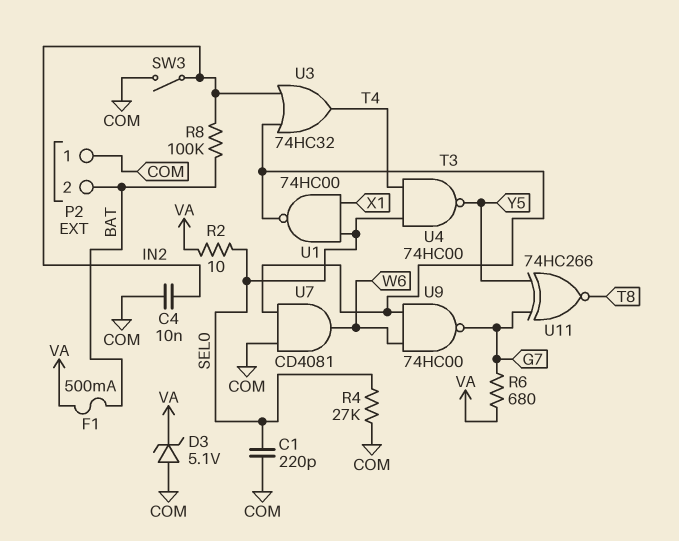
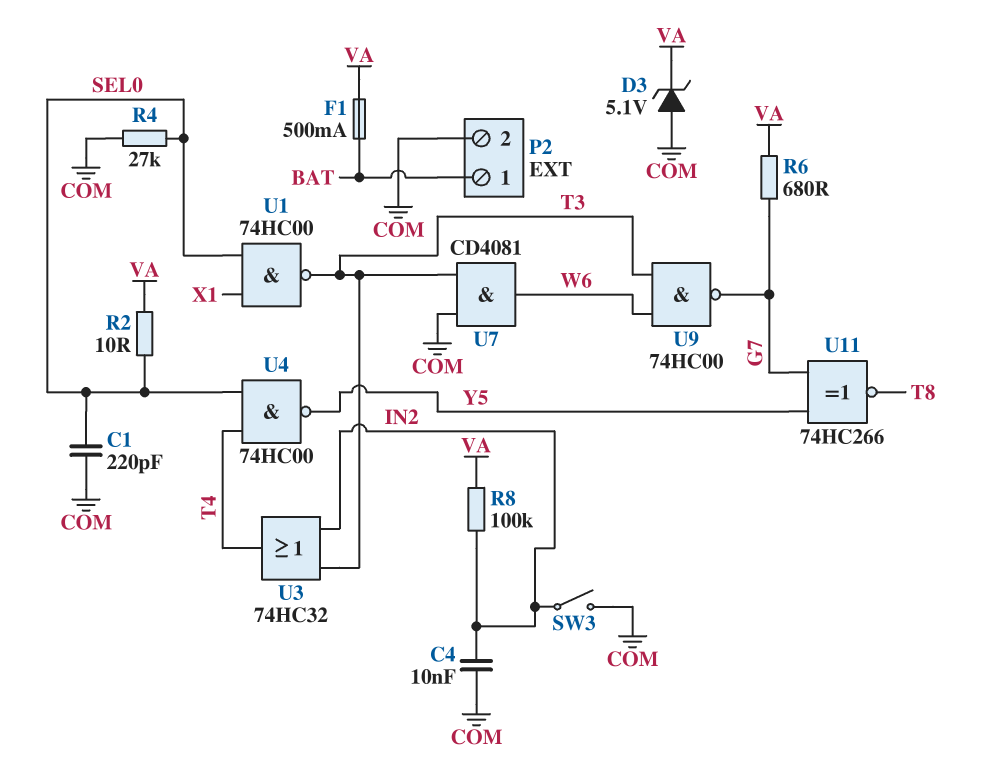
P2 pin 1: COM -> BAT
P2 pin 2: BAT -> COM
R8: 100k (BAT, IN2) -> 100k (IN2, VA)

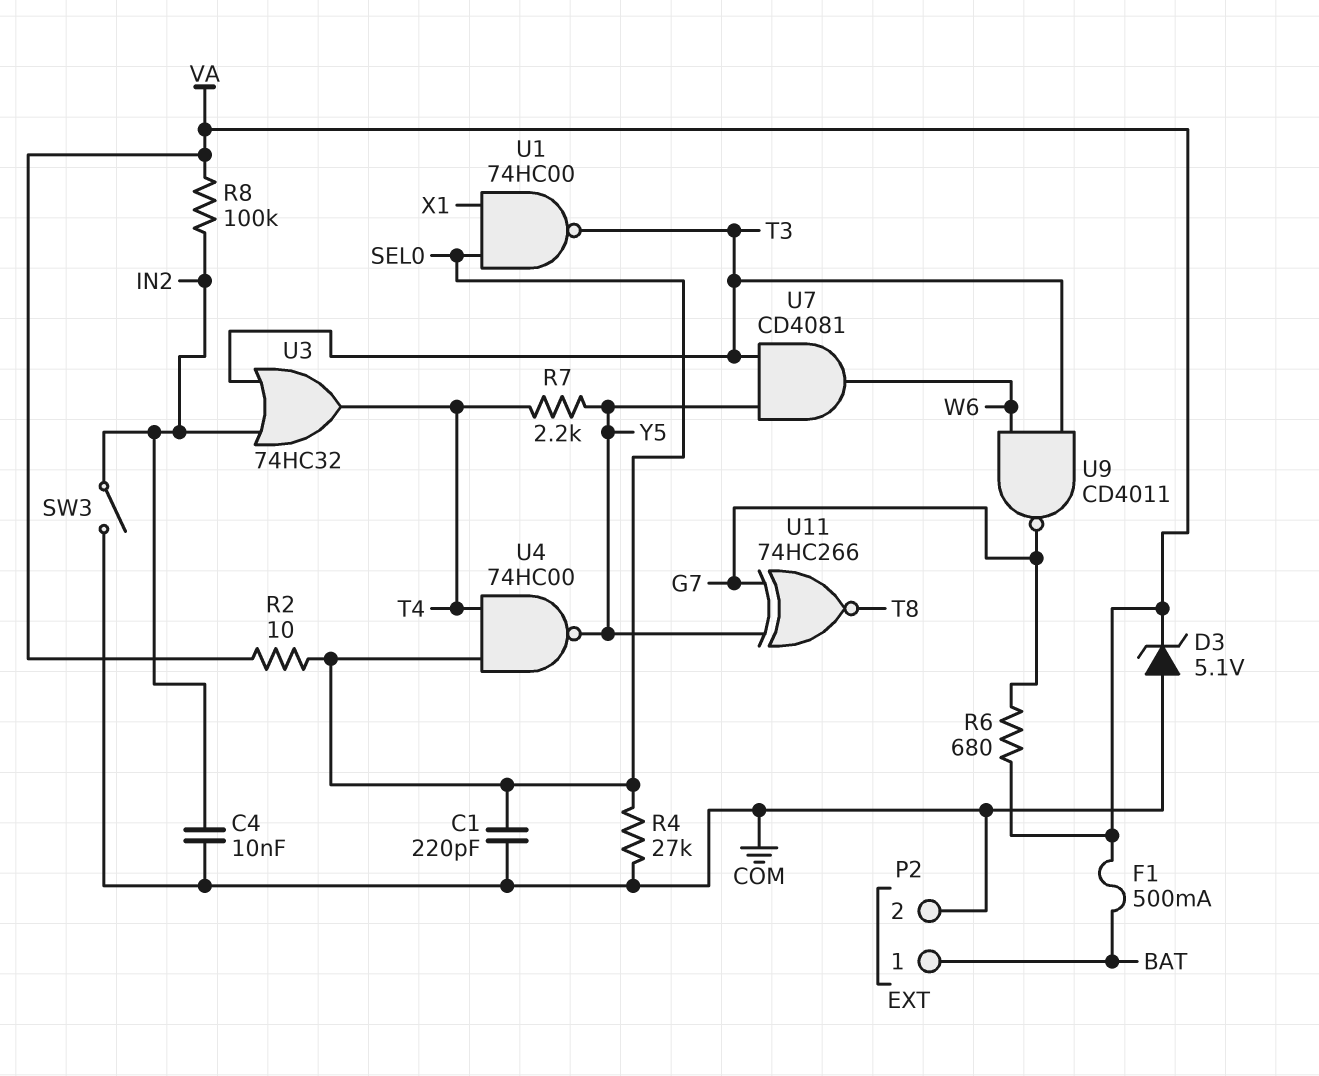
R7: none -> 2.2k (T4, Y5)
U7: AND CD4081 (in COM, in T3, out W6) -> AND CD4081 (in T3, in Y5, out W6)
U9: NAND 74HC00 (in T3, in W6, out G7) -> NAND CD4011 (in T3, in W6, out G7)

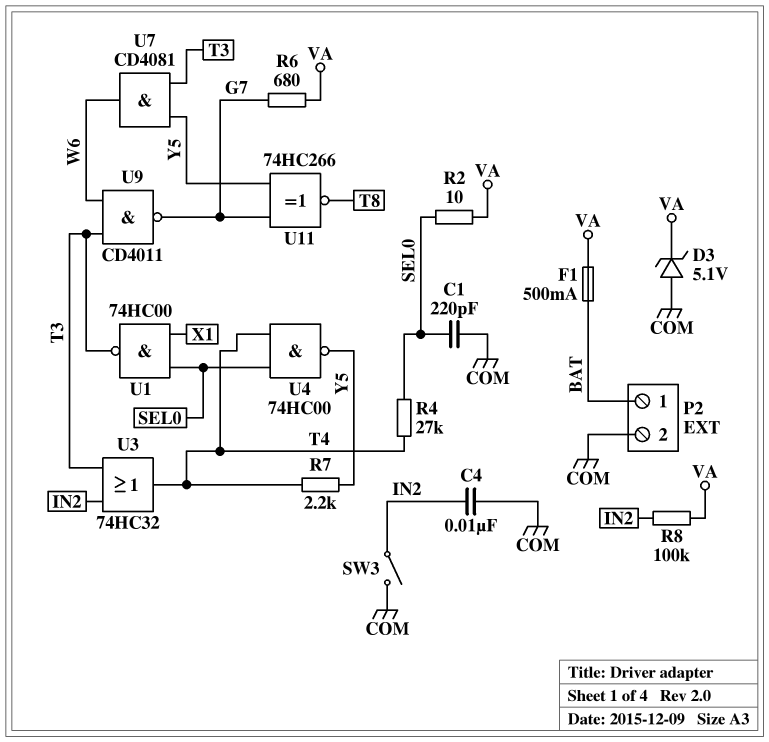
R4: 27k (COM, SEL0) -> 27k (SEL0, T4)

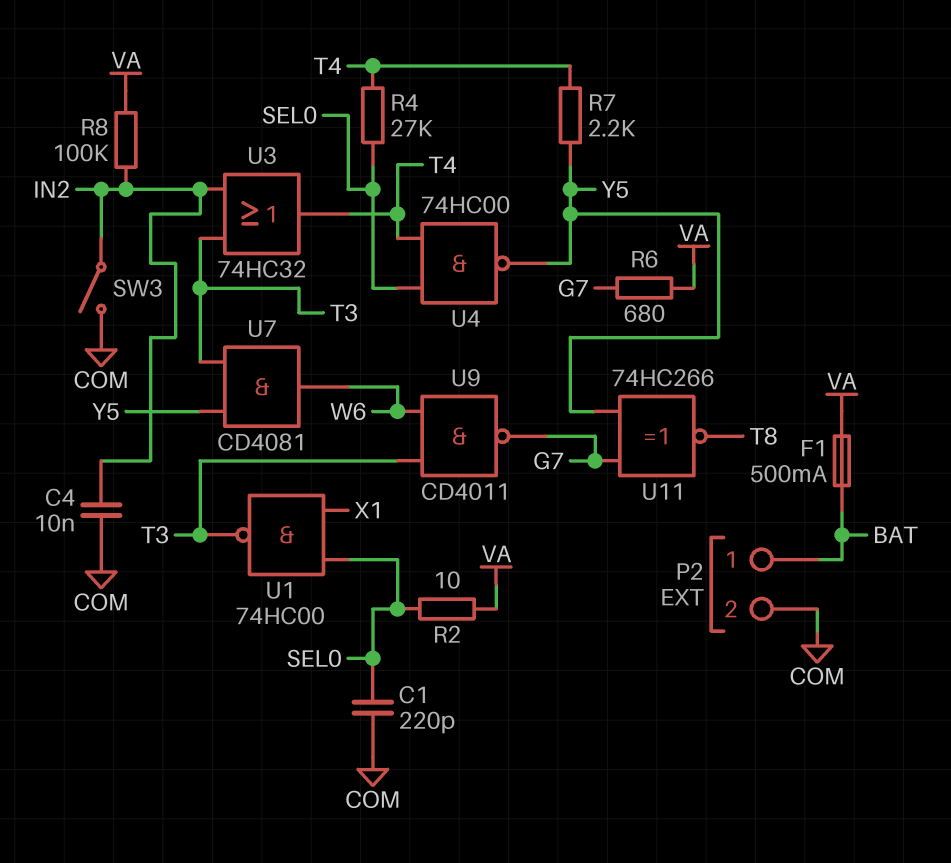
D3: zener 5.1V (A COM, K VA) -> none

